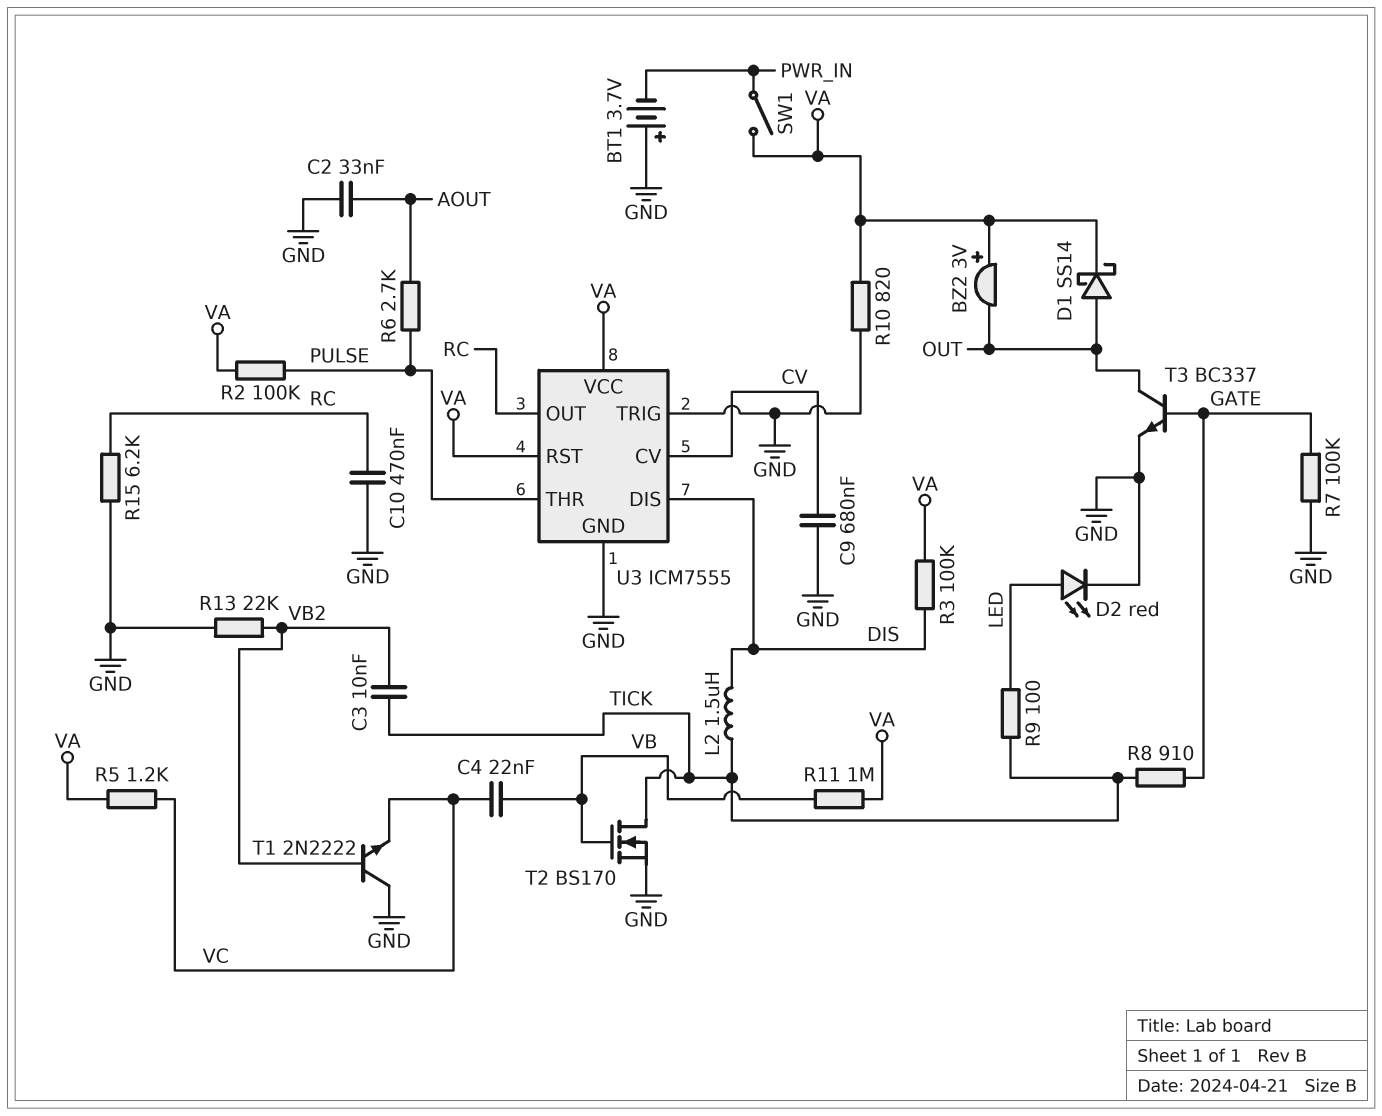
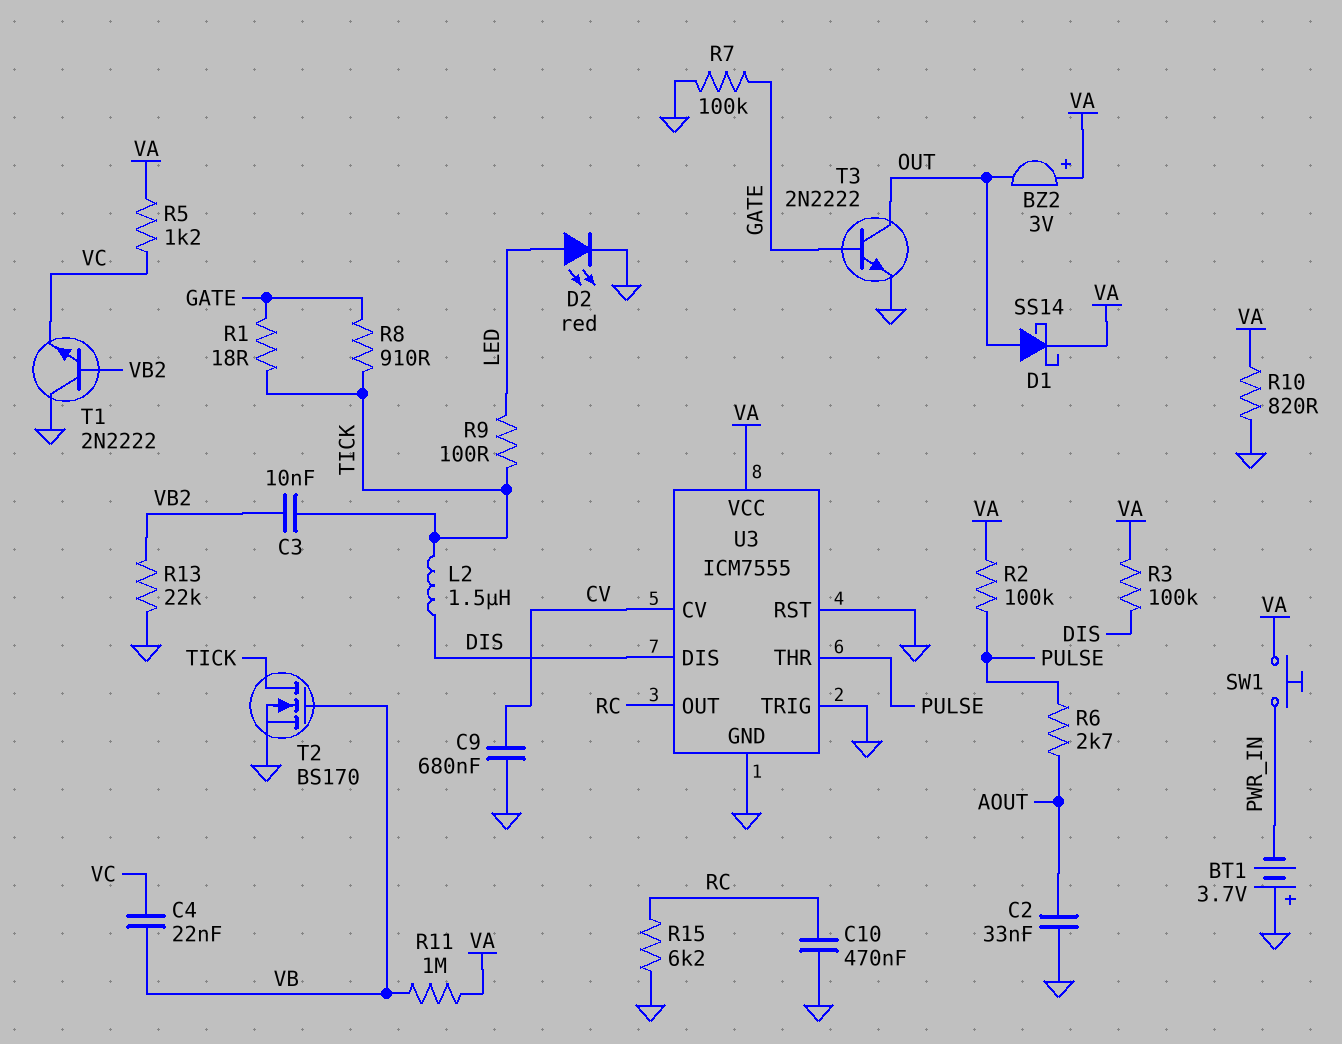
R1: none -> 18 (GATE, TICK)
SW1: switch (PWR_IN, VA) -> button (PWR_IN, VA)
T3: NPN BC337 (B GATE, C OUT, E GND) -> NPN 2N2222 (B GATE, C OUT, E GND)
U3 pin RST: VA -> GND

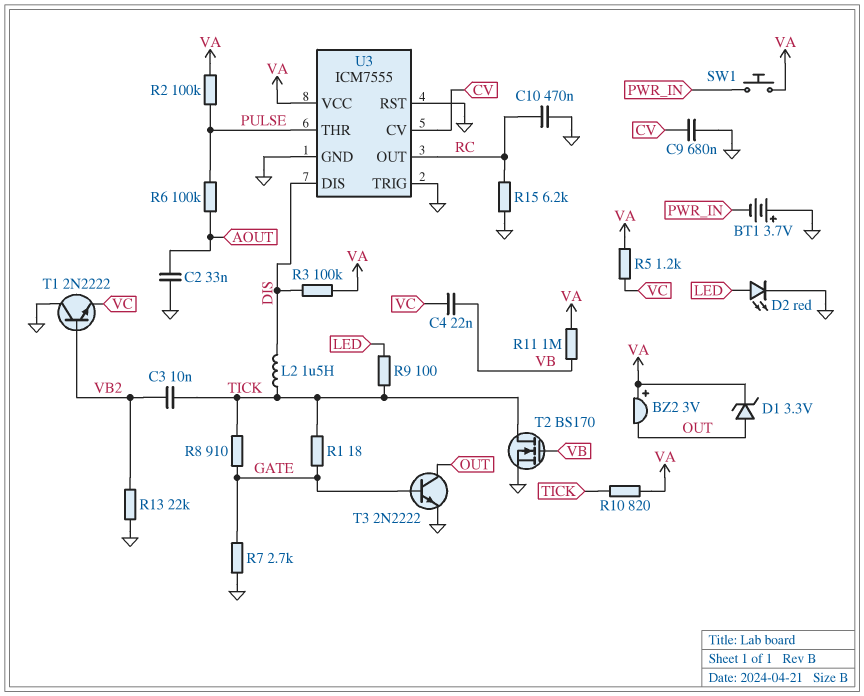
D1: schottky SS14 (A OUT, K VA) -> zener 3.3V (A OUT, K VA)
R6: 2.7k (AOUT, PULSE) -> 100k (AOUT, PULSE)
R7: 100k (GATE, GND) -> 2.7k (GATE, GND)
R10: 820 (GND, VA) -> 820 (TICK, VA)

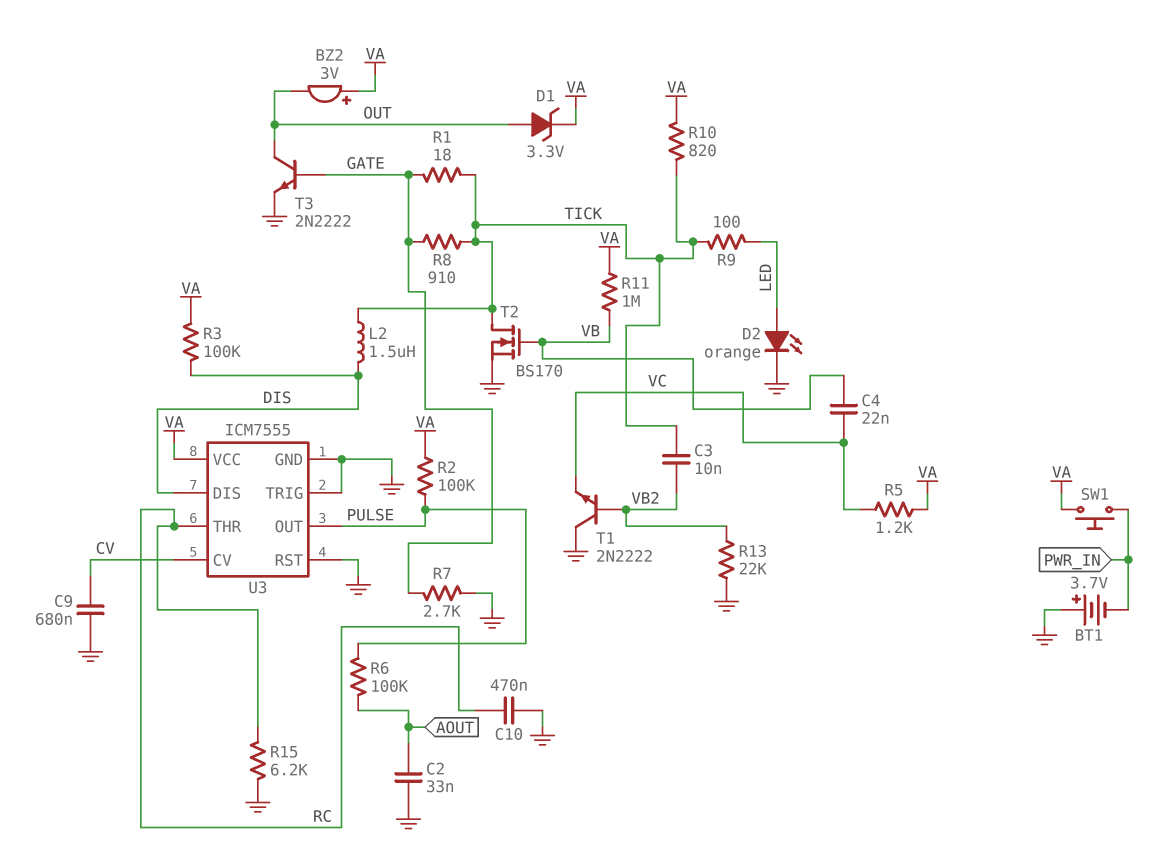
D2: LED red (A LED, K GND) -> LED orange (A LED, K GND)
U3 pin OUT: RC -> PULSE
U3 pin THR: PULSE -> RC

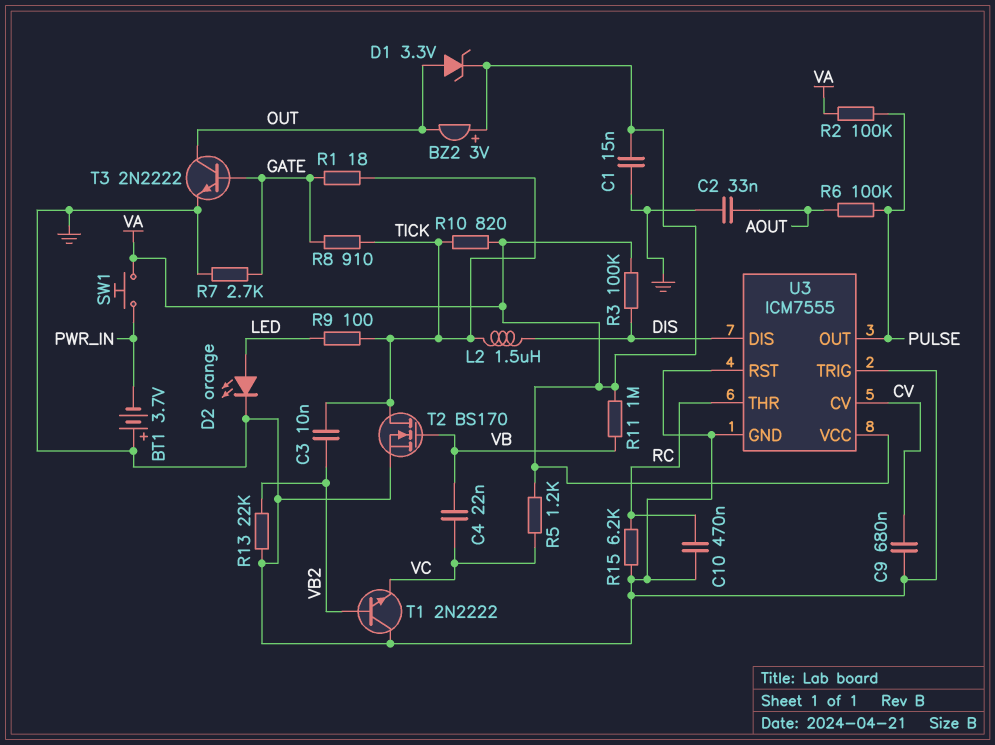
C1: none -> 15nF (GND, VA)

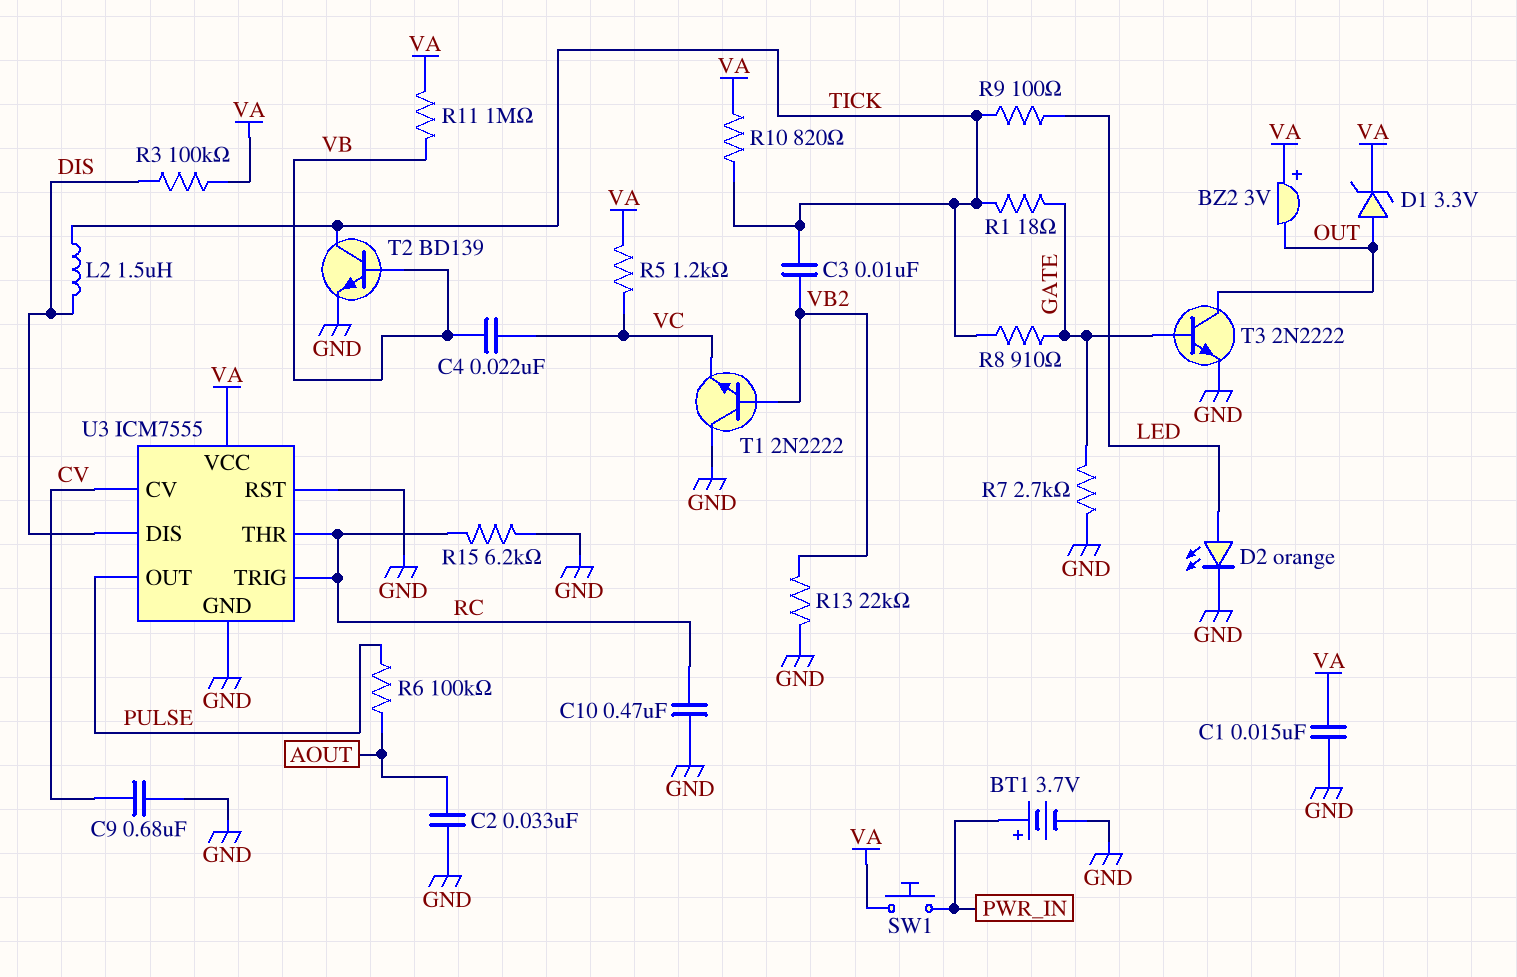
BT1: 3.7V (plus GND, minus PWR_IN) -> 3.7V (plus PWR_IN, minus GND)
R2: 100k (PULSE, VA) -> none
T2: NMOS BS170 (G VB, D TICK, S GND) -> NPN BD139 (B VB, C TICK, E GND)
U3 pin TRIG: GND -> RC

